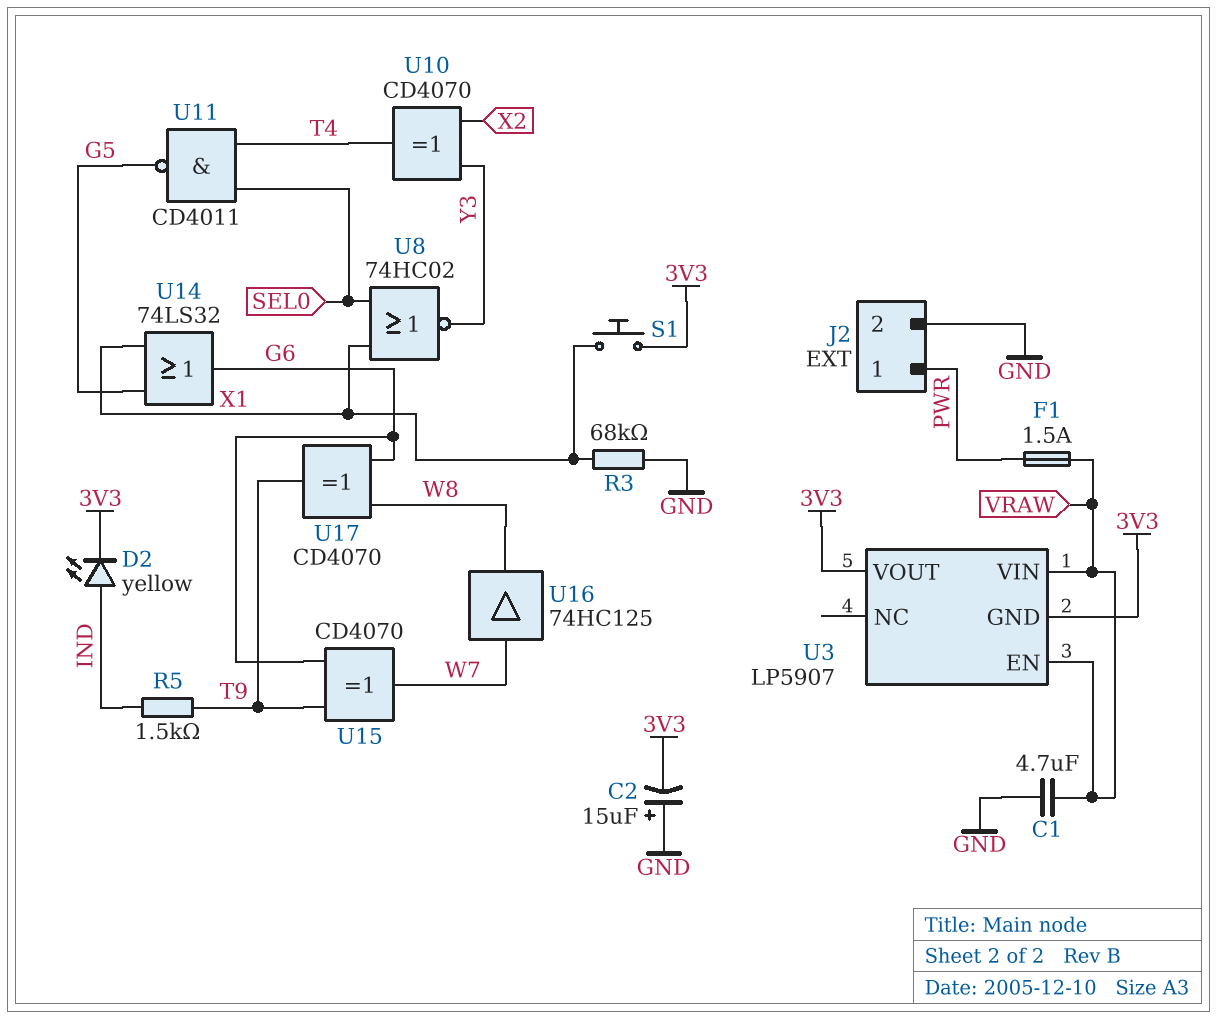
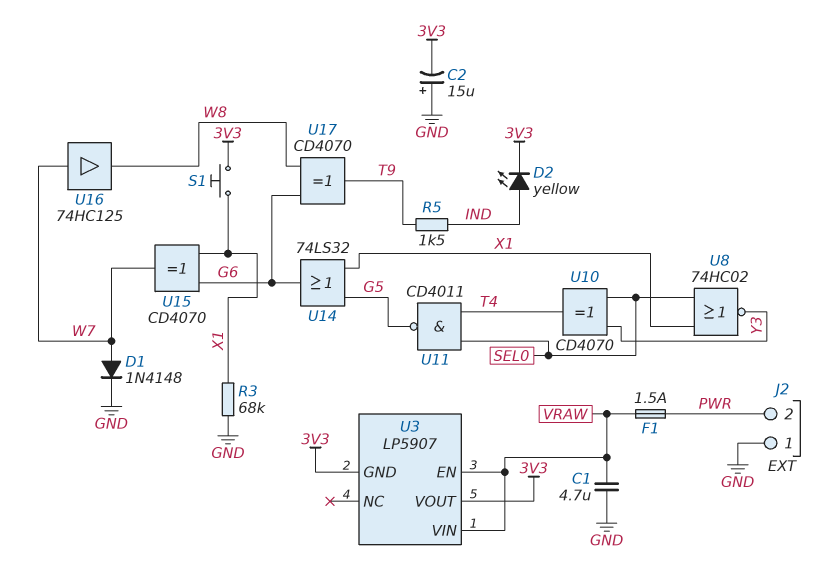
D1: none -> diode 1N4148 (A W7, K GND)
J2 pin 1: PWR -> GND
J2 pin 2: GND -> PWR
U10: XOR CD4070 (in X2, in Y3, out T4) -> XOR CD4070 (in SEL0, in Y3, out T4)
U15: XOR CD4070 (in G6, in T9, out W7) -> XOR CD4070 (in G6, in X1, out W7)

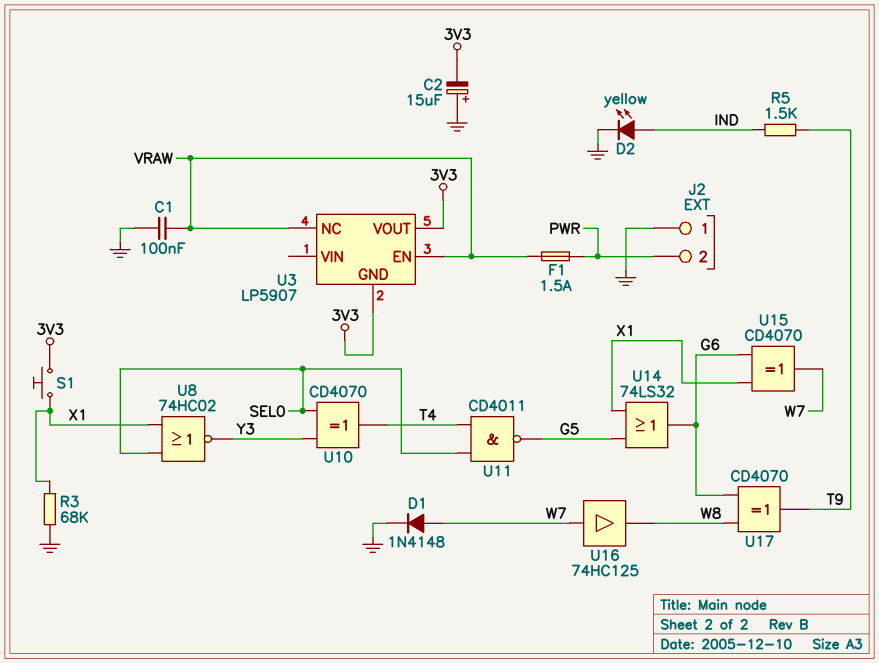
C1: 4.7uF (GND, VRAW) -> 100nF (GND, VRAW)
D2: LED yellow (A IND, K 3V3) -> LED yellow (A IND, K GND)
U3 pin NC: none -> VRAW
U3 pin VIN: VRAW -> none

